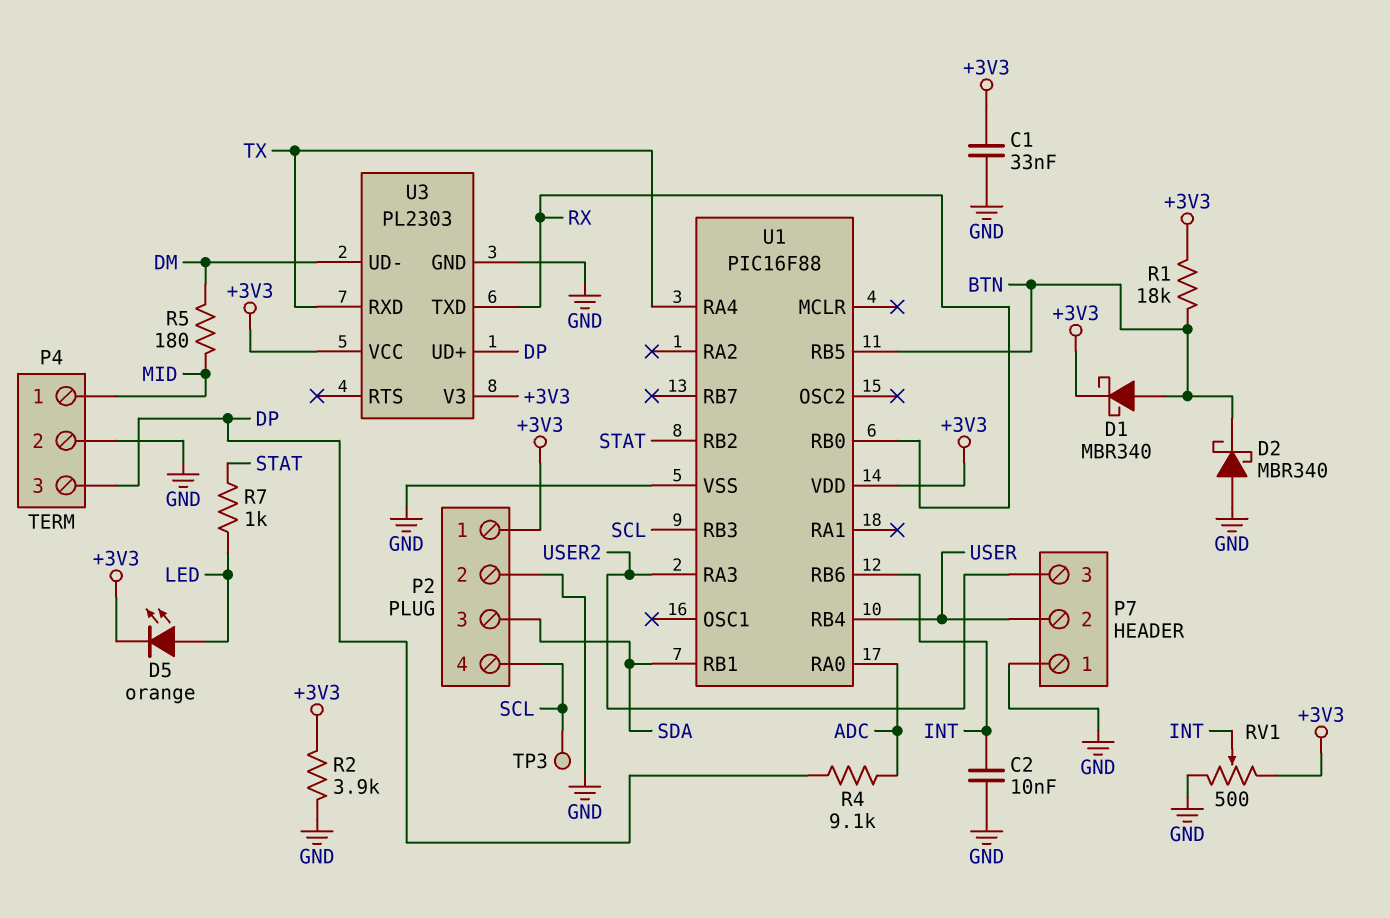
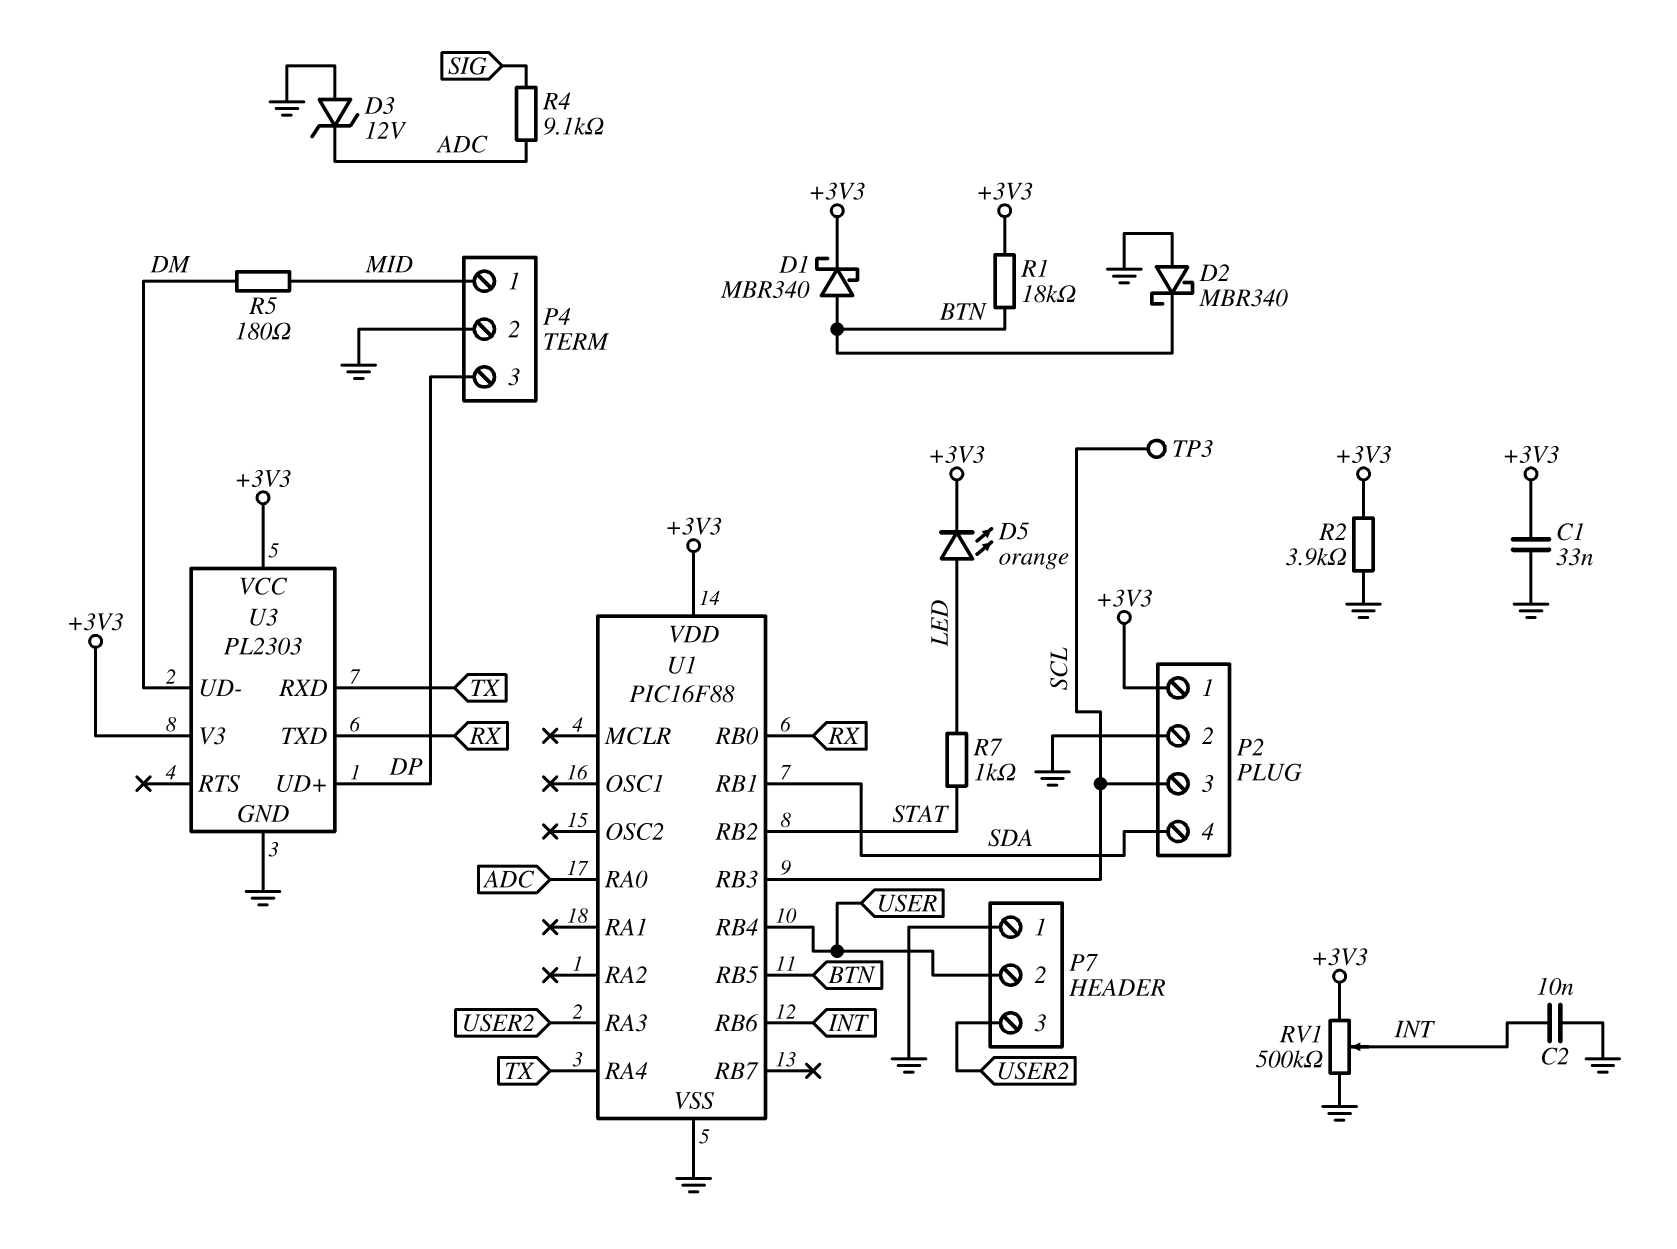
D3: none -> zener 12V (A GND, K ADC)
P2 pin 3: SDA -> SCL
P2 pin 4: SCL -> SDA
R4: 9.1k (ADC, DP) -> 9.1k (ADC, SIG)
RV1: 500 (+3V3, GND, wiper INT) -> 500k (+3V3, GND, wiper INT)

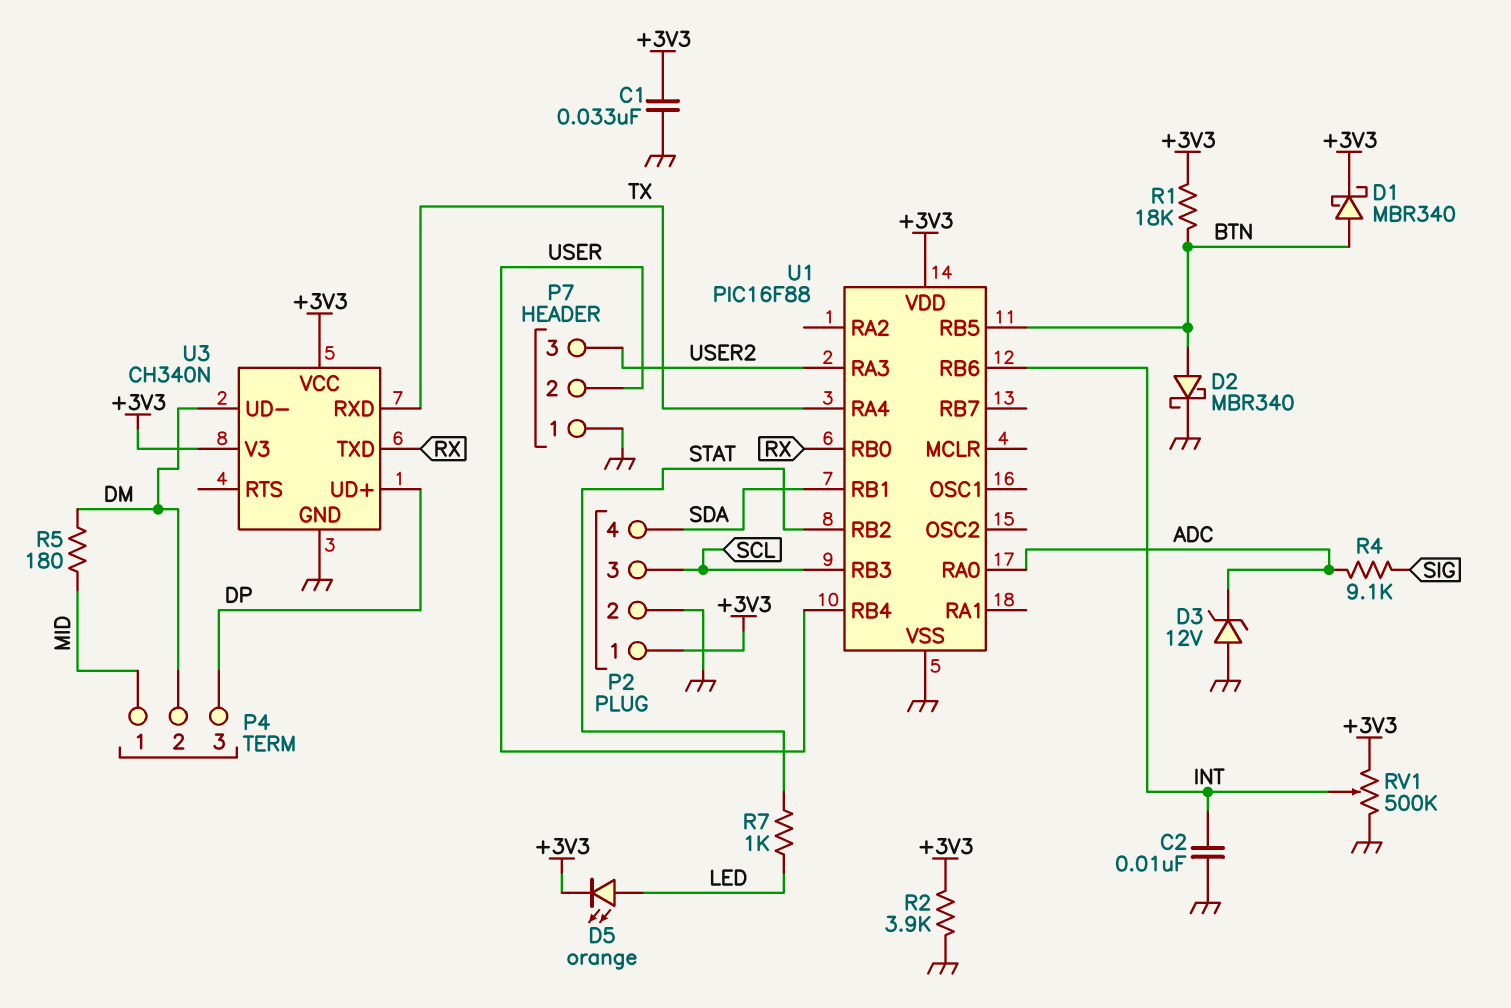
D2: schottky MBR340 (A GND, K BTN) -> schottky MBR340 (A BTN, K GND)
P4 pin 2: GND -> DM
TP3: test point (SCL) -> none
U3: PL2303 -> CH340N

